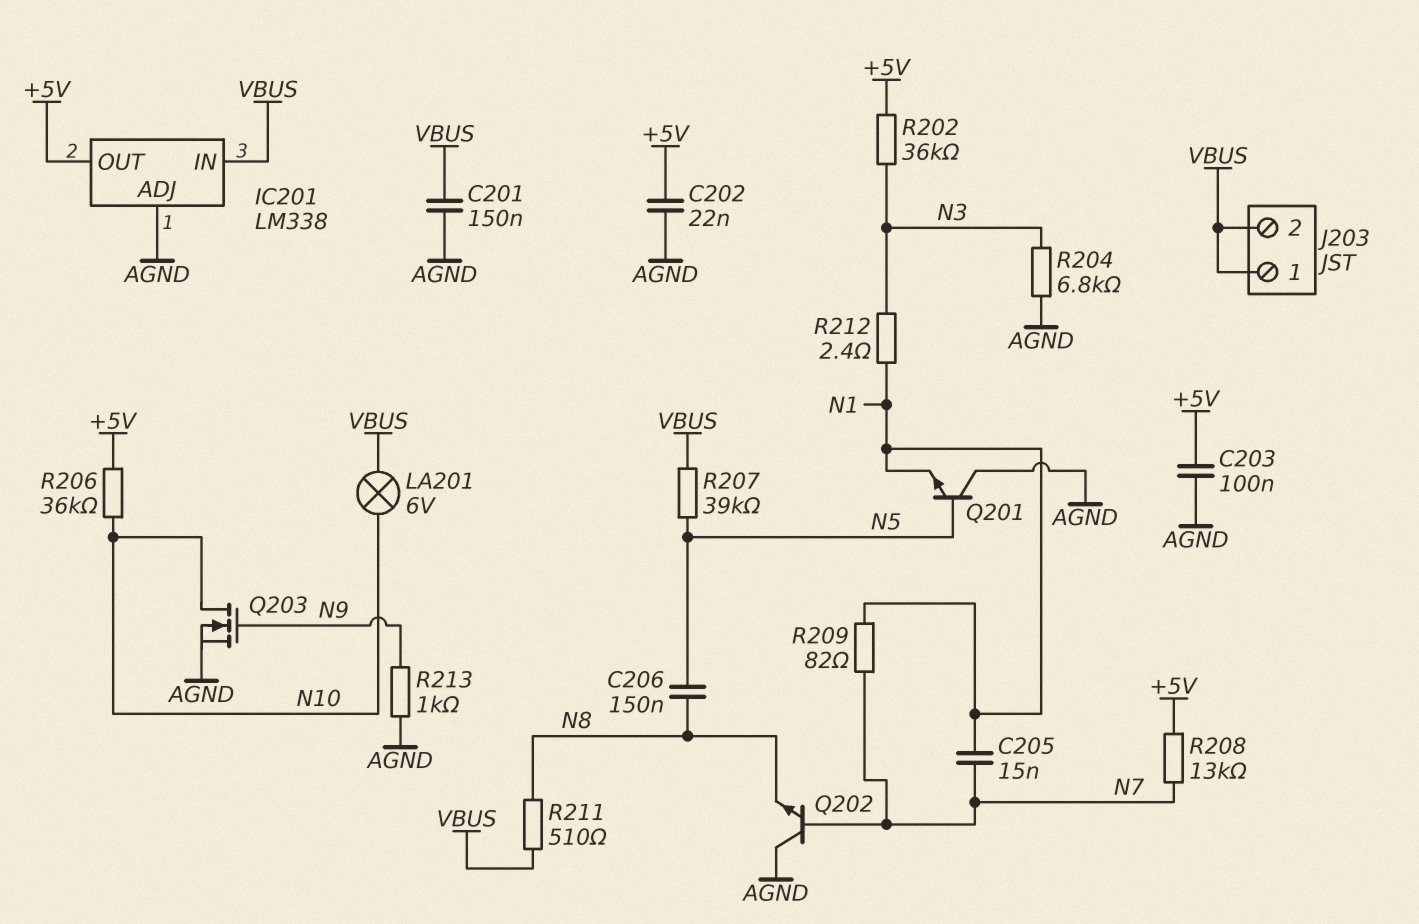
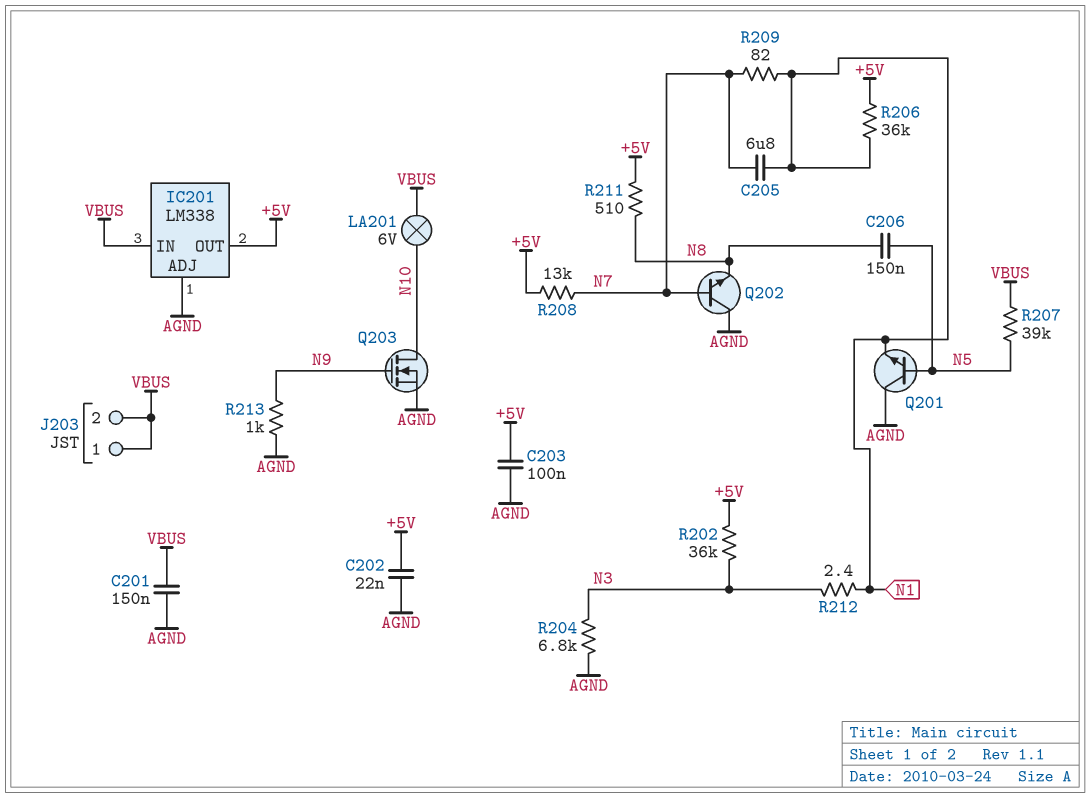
C205: 15nF (N1, N7) -> 6.8uF (N1, N7)
R206: 36k (+5V, N10) -> 36k (+5V, N1)
R211: 510 (N8, VBUS) -> 510 (+5V, N8)

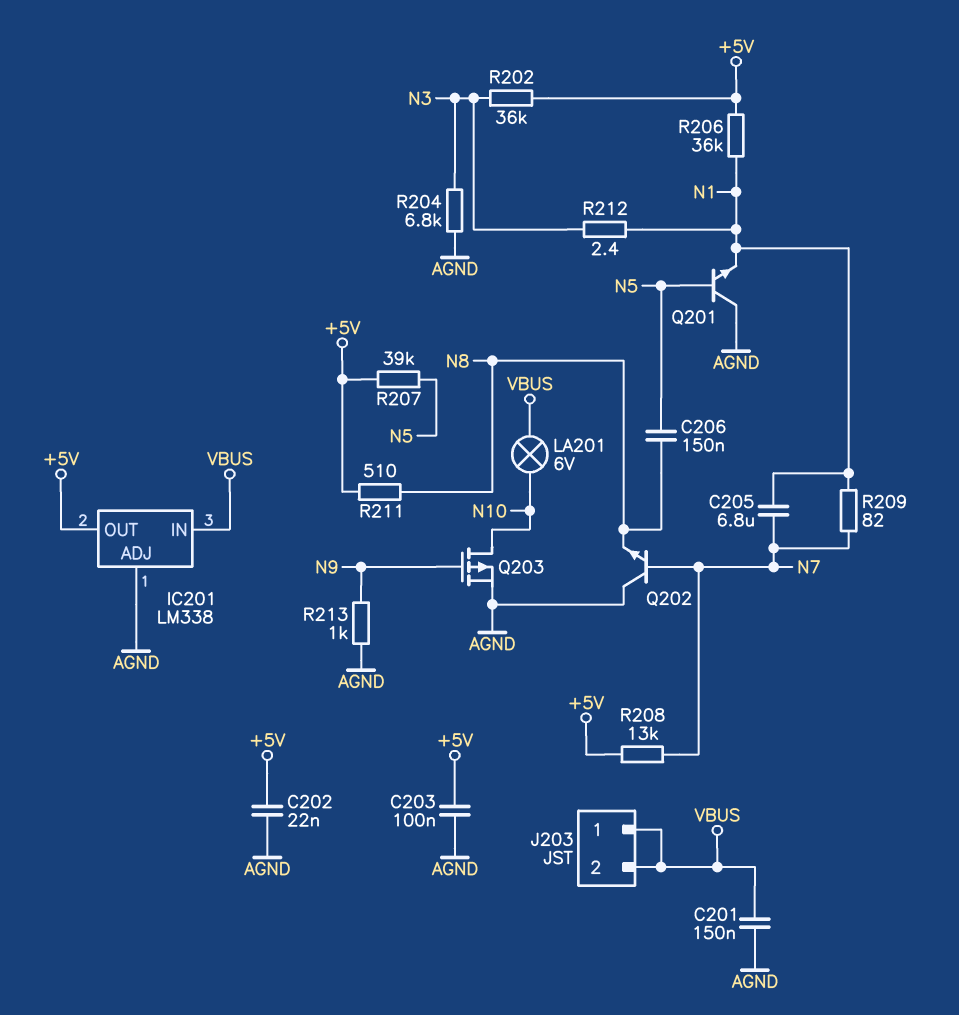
Q203: NMOS (G N9, D N10, S AGND) -> PMOS (G N9, D N10, S AGND)
R207: 39k (N5, VBUS) -> 39k (+5V, N5)

